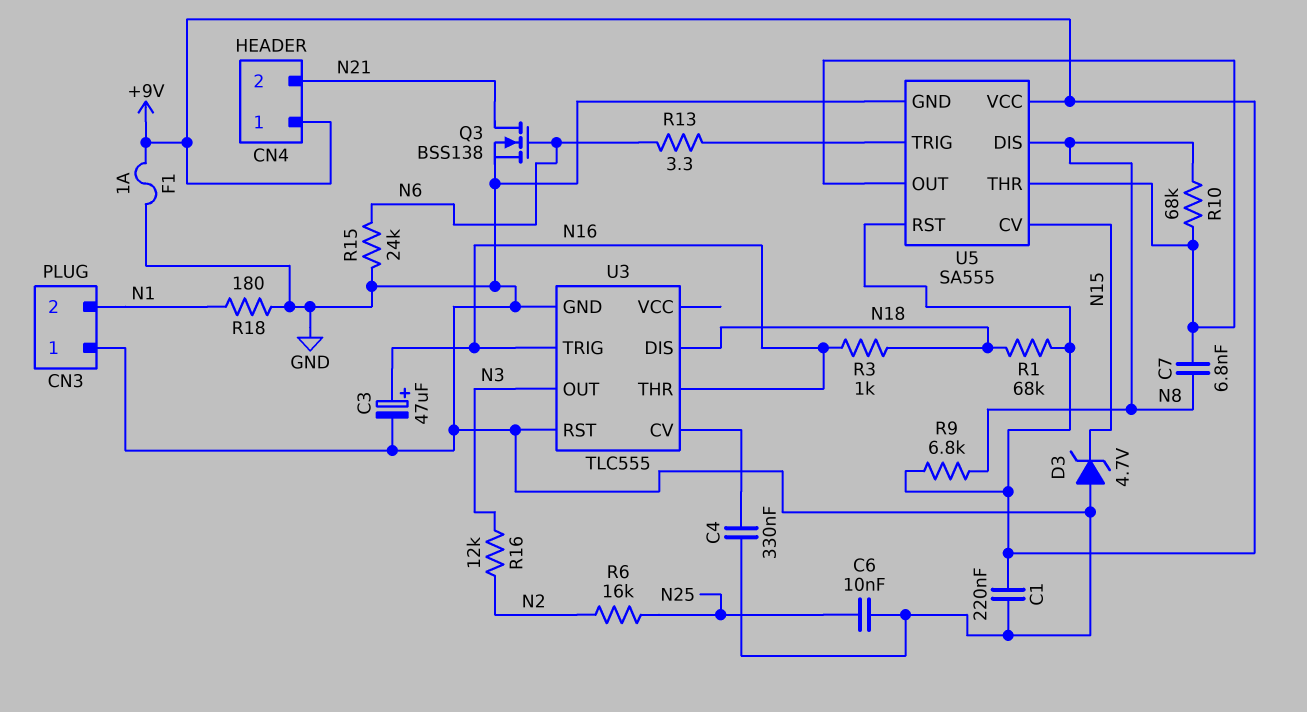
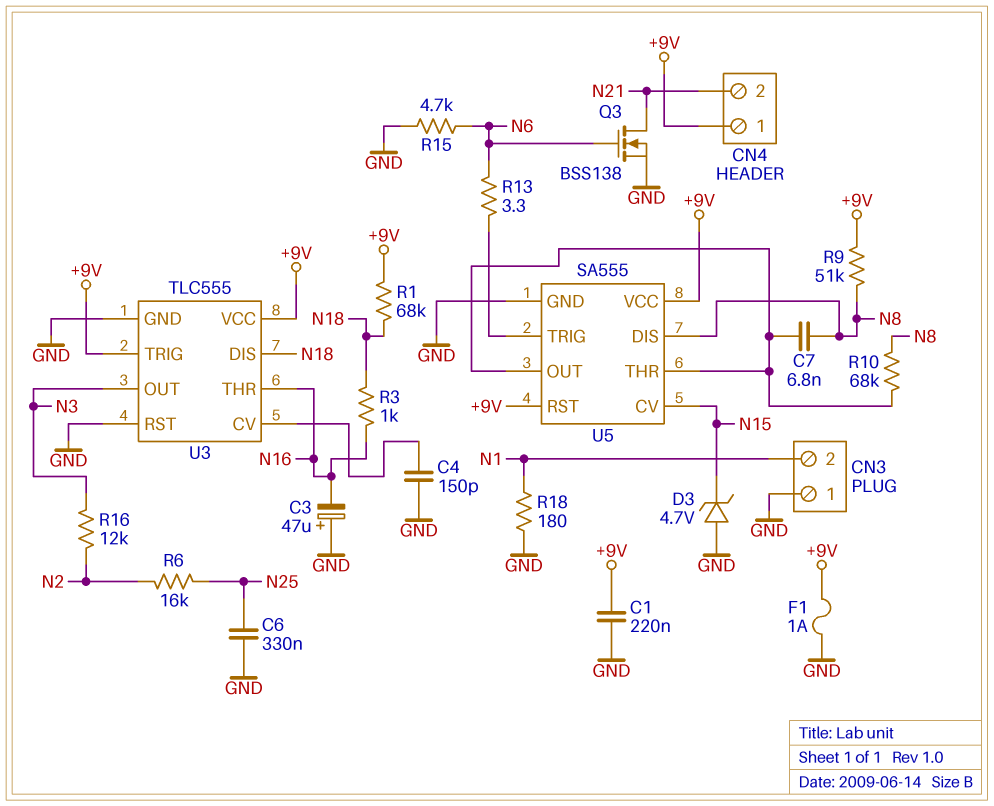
C3: 47uF (plus N16, minus GND) -> 47uF (plus GND, minus N16)
C4: 330nF (GND, U3/CV) -> 150pF (GND, U3/CV)
C6: 10nF (GND, N25) -> 330nF (GND, N25)
R9: 6.8k (+9V, N8) -> 51k (+9V, N8)
R15: 24k (GND, N6) -> 4.7k (GND, N6)
U3 pin TRIG: N16 -> +9V
U3 pin VCC: none -> +9V

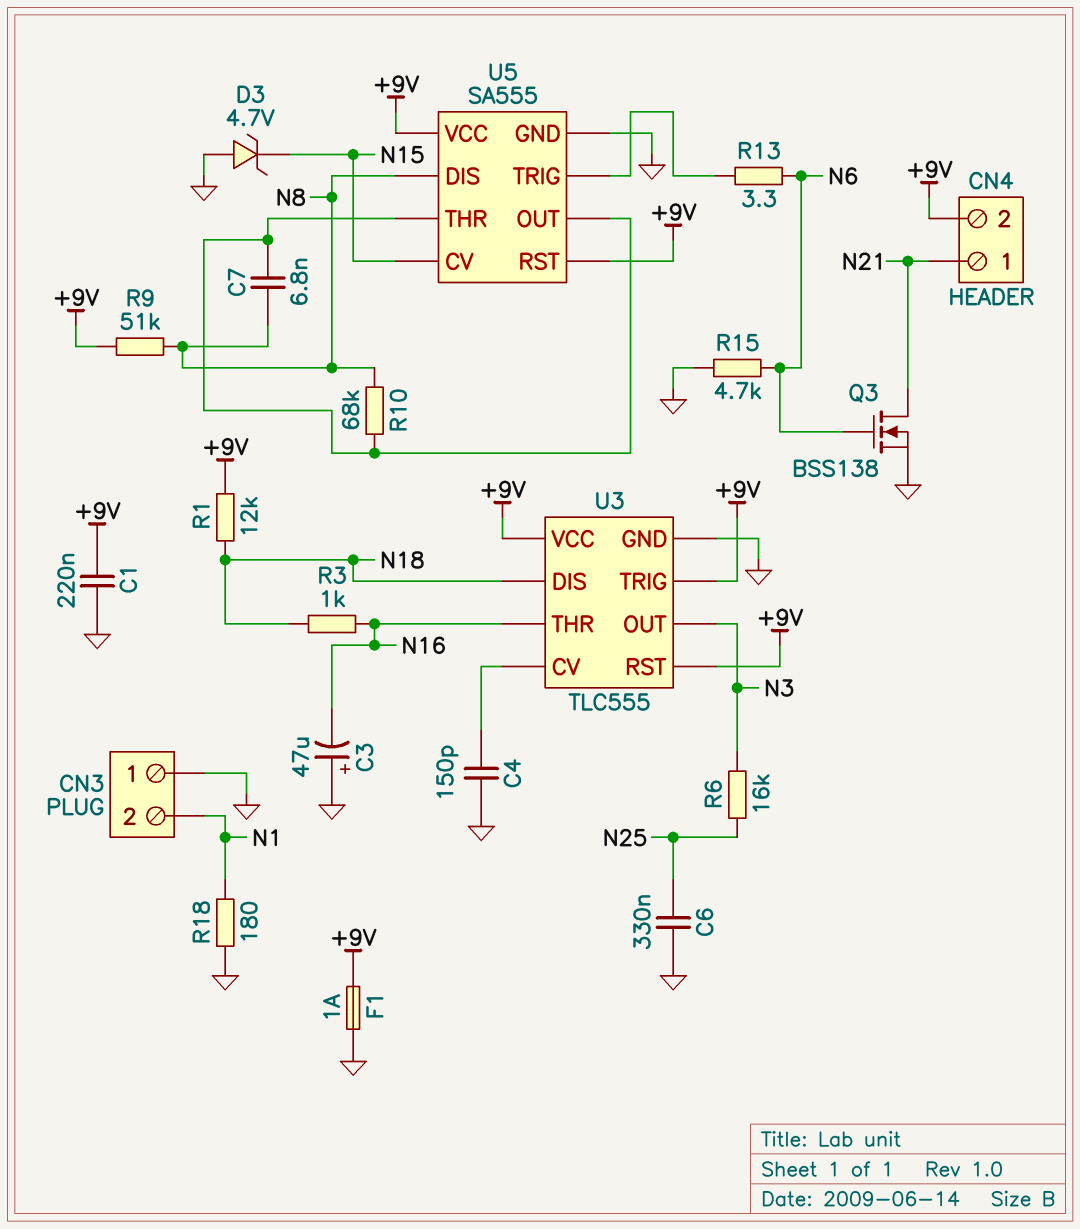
CN4 pin 1: +9V -> N21
CN4 pin 2: N21 -> +9V
R1: 68k (+9V, N18) -> 12k (+9V, N18)
R6: 16k (N2, N25) -> 16k (N3, N25)
R16: 12k (N2, N3) -> none
U3 pin RST: GND -> +9V

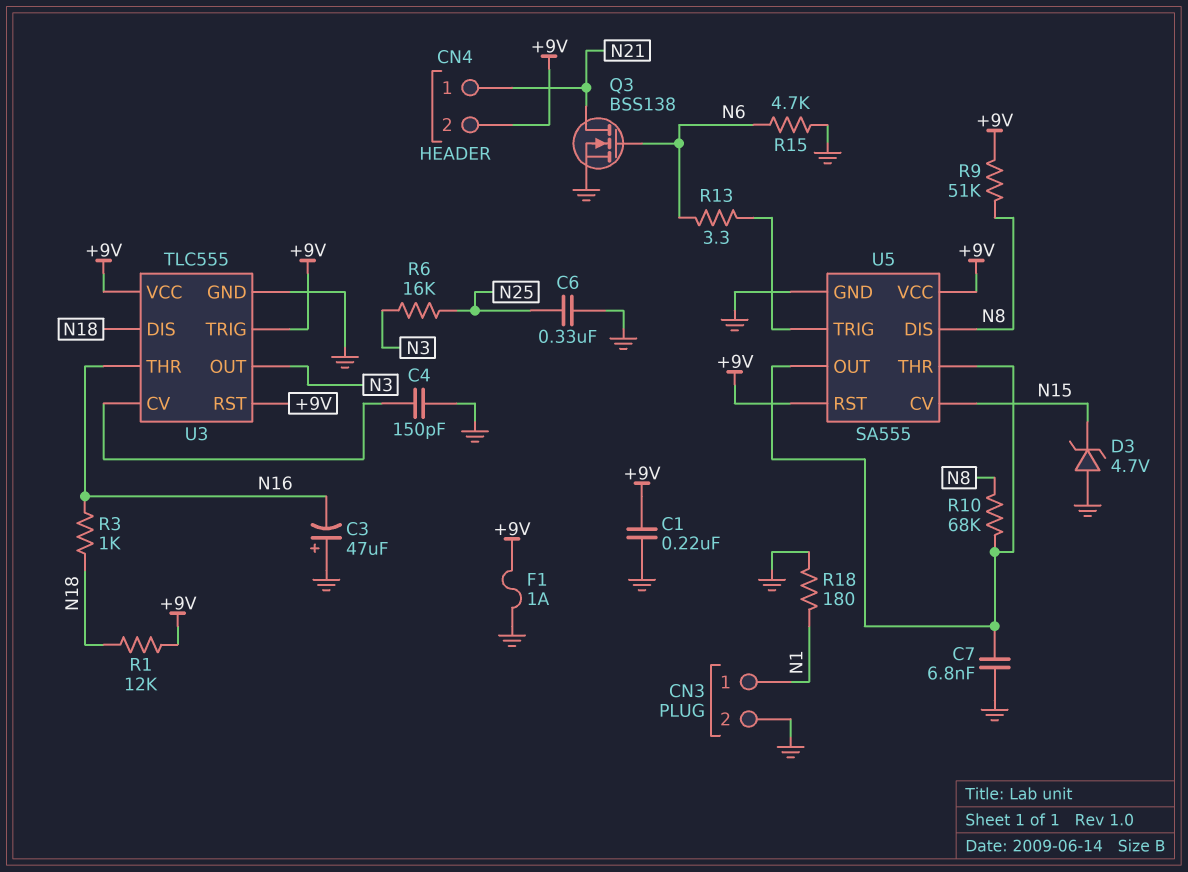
C7: 6.8nF (N8, U5/OUT) -> 6.8nF (GND, U5/OUT)
CN3 pin 1: GND -> N1
CN3 pin 2: N1 -> GND

